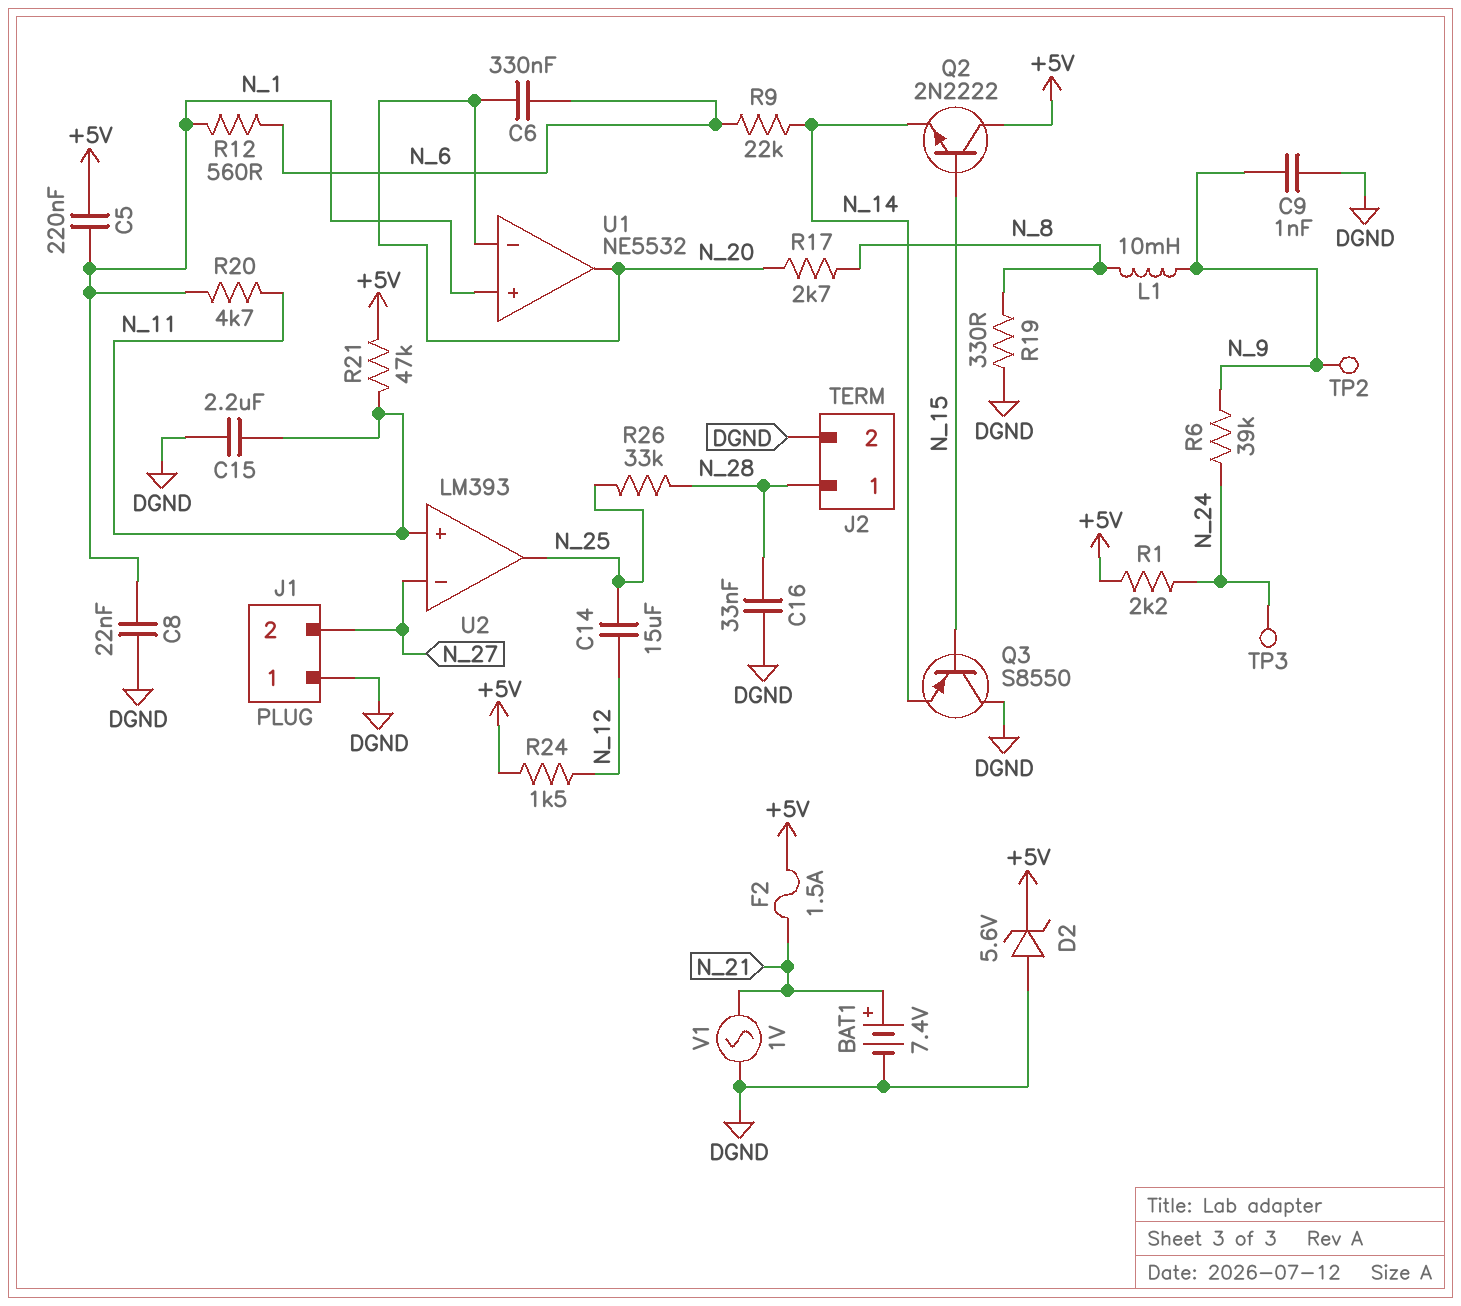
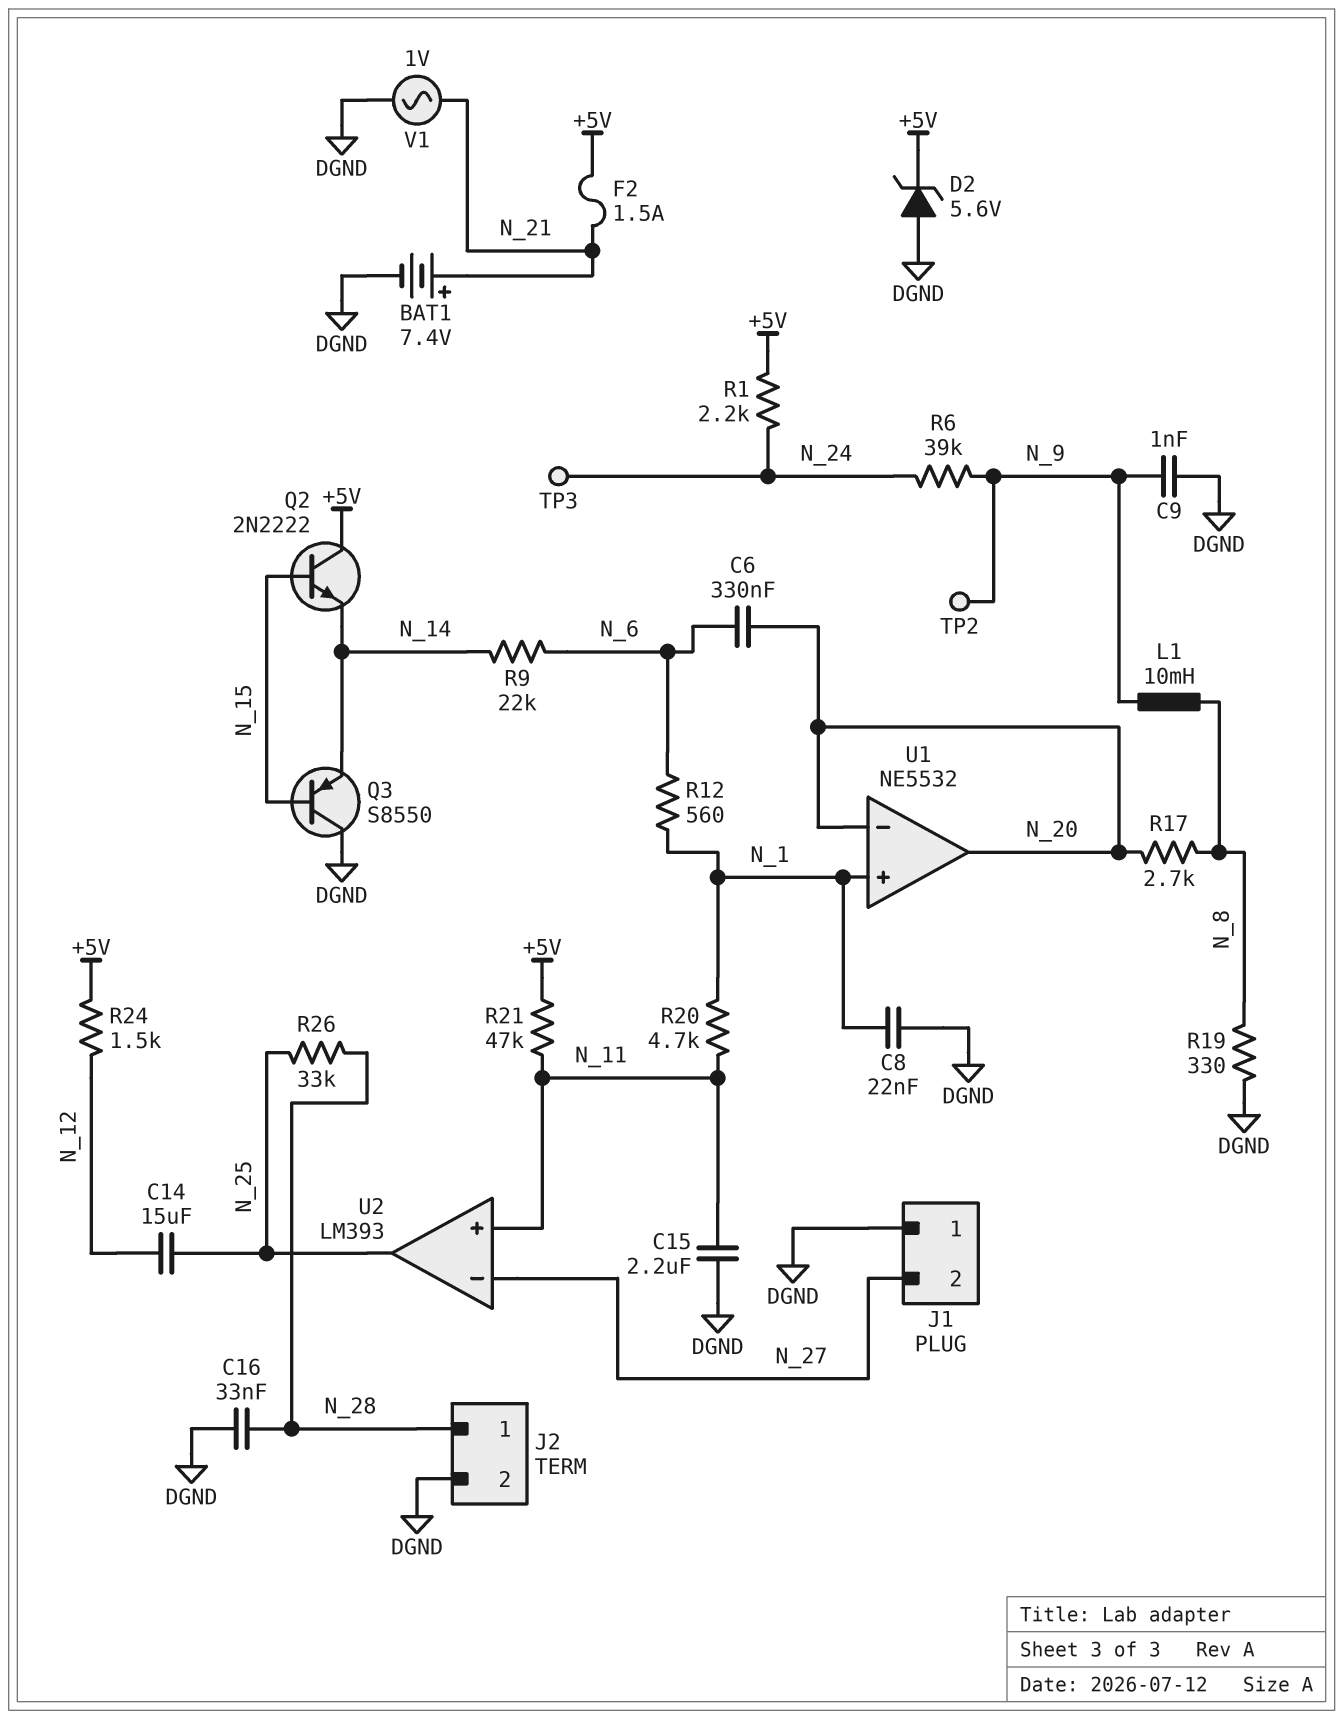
C5: 220nF (+5V, N_1) -> none

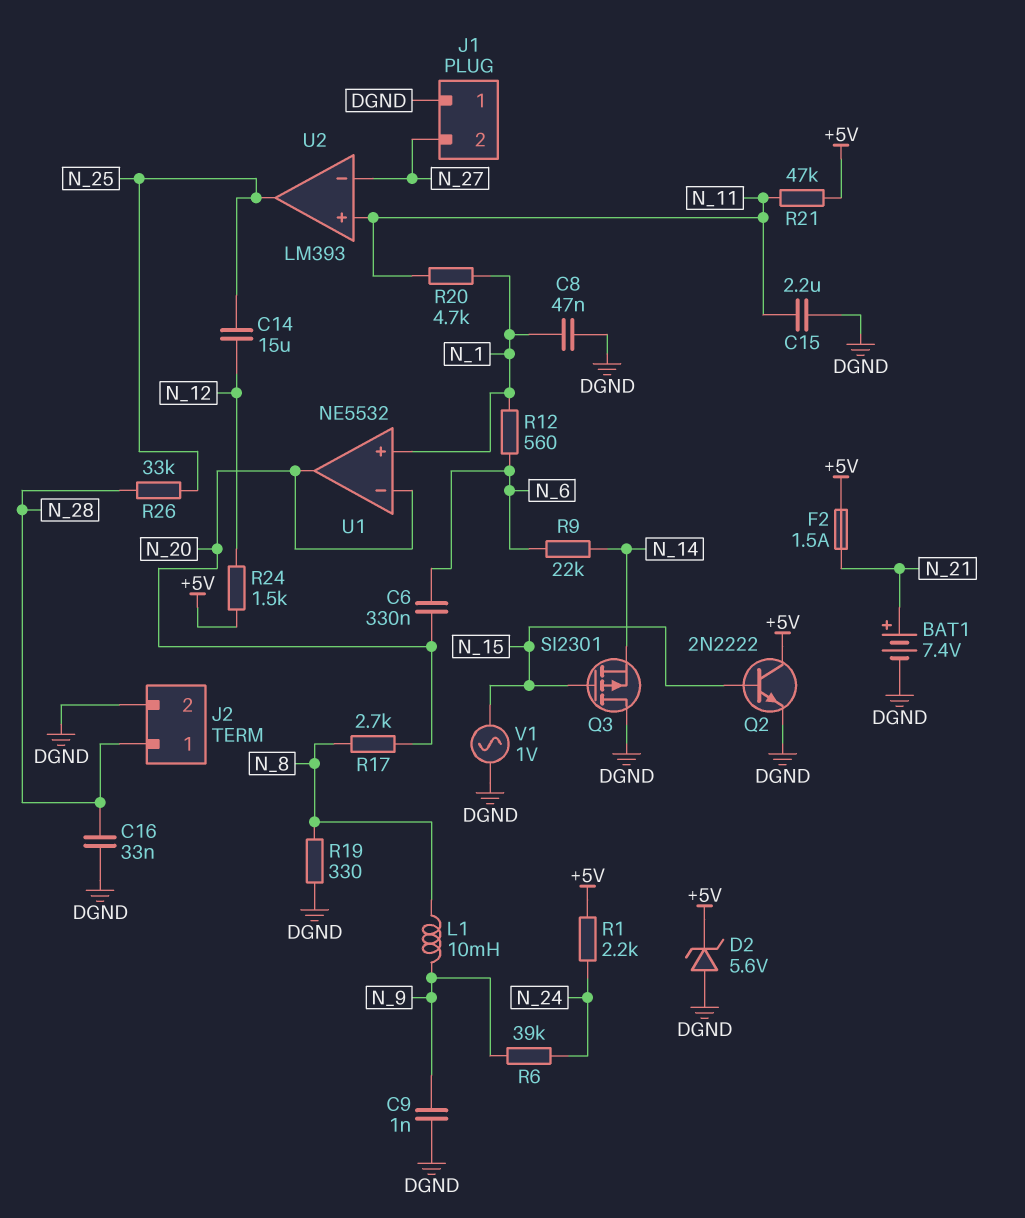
C8: 22nF (DGND, N_1) -> 47nF (DGND, N_1)
Q2: NPN 2N2222 (B N_15, C +5V, E N_14) -> NPN 2N2222 (B N_15, C +5V, E DGND)
Q3: PNP S8550 (B N_15, C DGND, E N_14) -> PMOS SI2301 (G N_15, D DGND, S N_14)
TP2: test point (N_9) -> none
TP3: test point (N_24) -> none
V1: AC 1V (DGND, N_21) -> AC 1V (DGND, N_15)

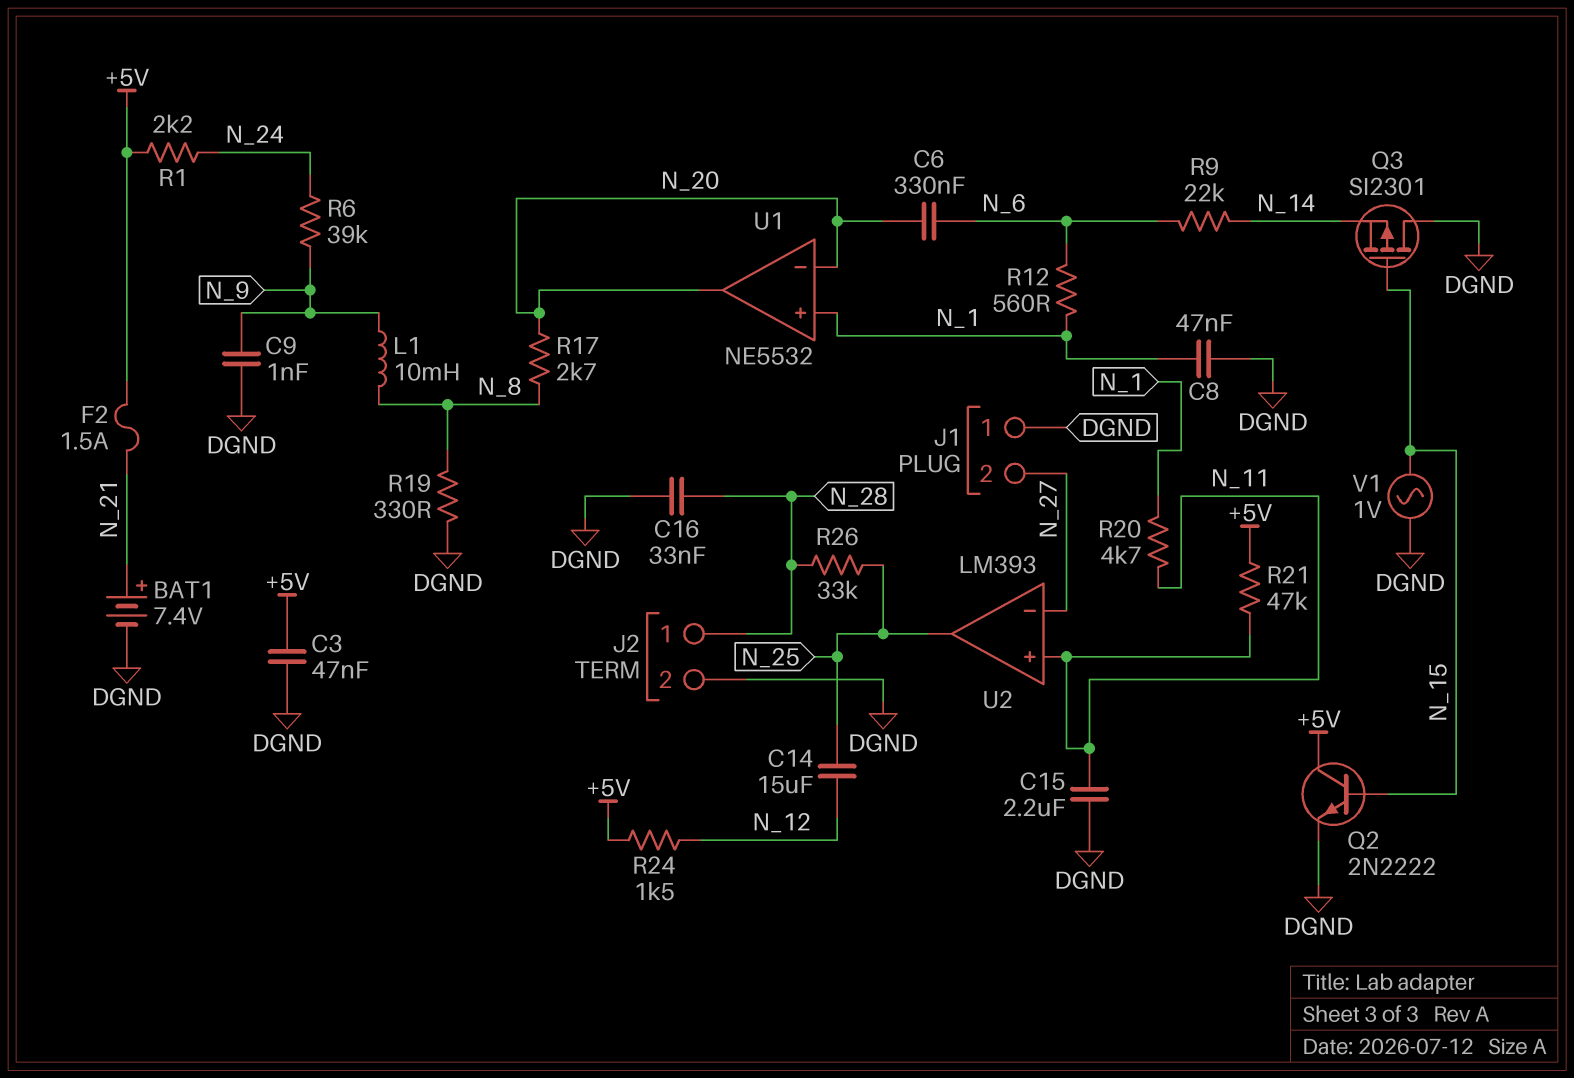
C3: none -> 47nF (+5V, DGND)
D2: zener 5.6V (A DGND, K +5V) -> none

